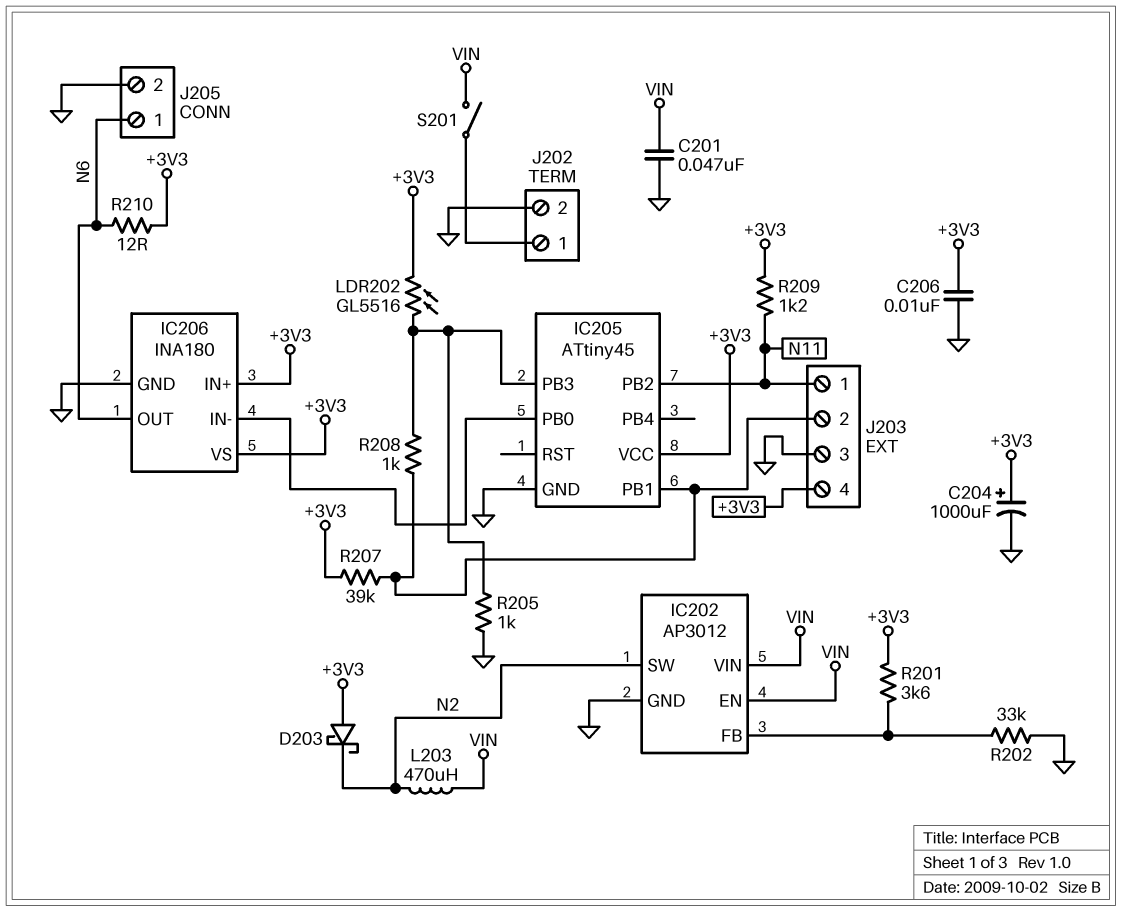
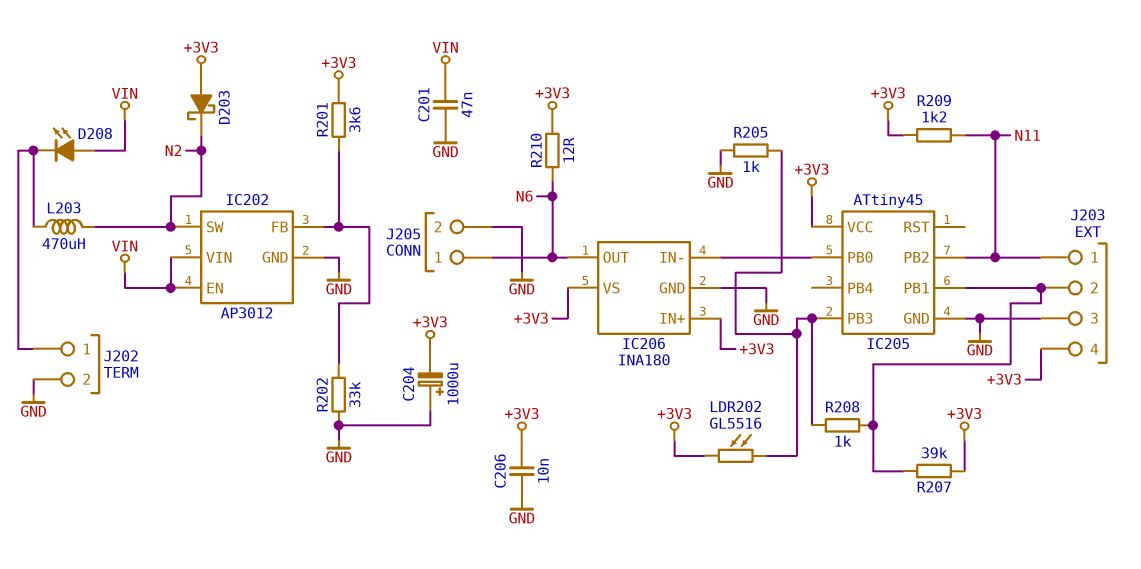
C204: 1000uF (plus +3V3, minus GND) -> 1000uF (plus GND, minus +3V3)
D208: none -> LED (A VIN, K J202/1)
L203: 470uH (N2, VIN) -> 470uH (J202/1, N2)
S201: switch (J202/1, VIN) -> none

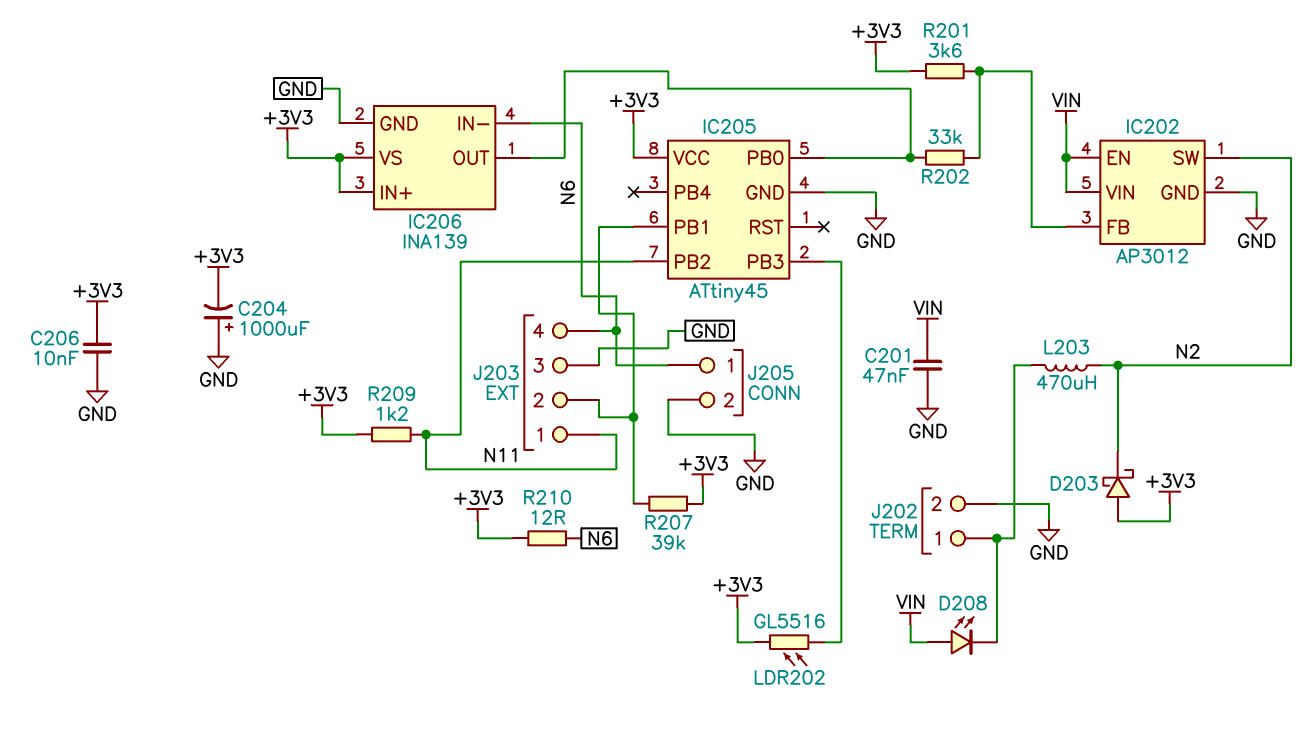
IC206: INA180 -> INA139
IC206 pin IN-: IC205/PB0 -> N6
IC206 pin OUT: N6 -> IC205/PB0
J203 pin 4: +3V3 -> N6
R202: 33k (GND, IC202/FB) -> 33k (IC202/FB, IC205/PB0)
R205: 1k (GND, IC205/PB3) -> none
R208: 1k (IC205/PB1, IC205/PB3) -> none

